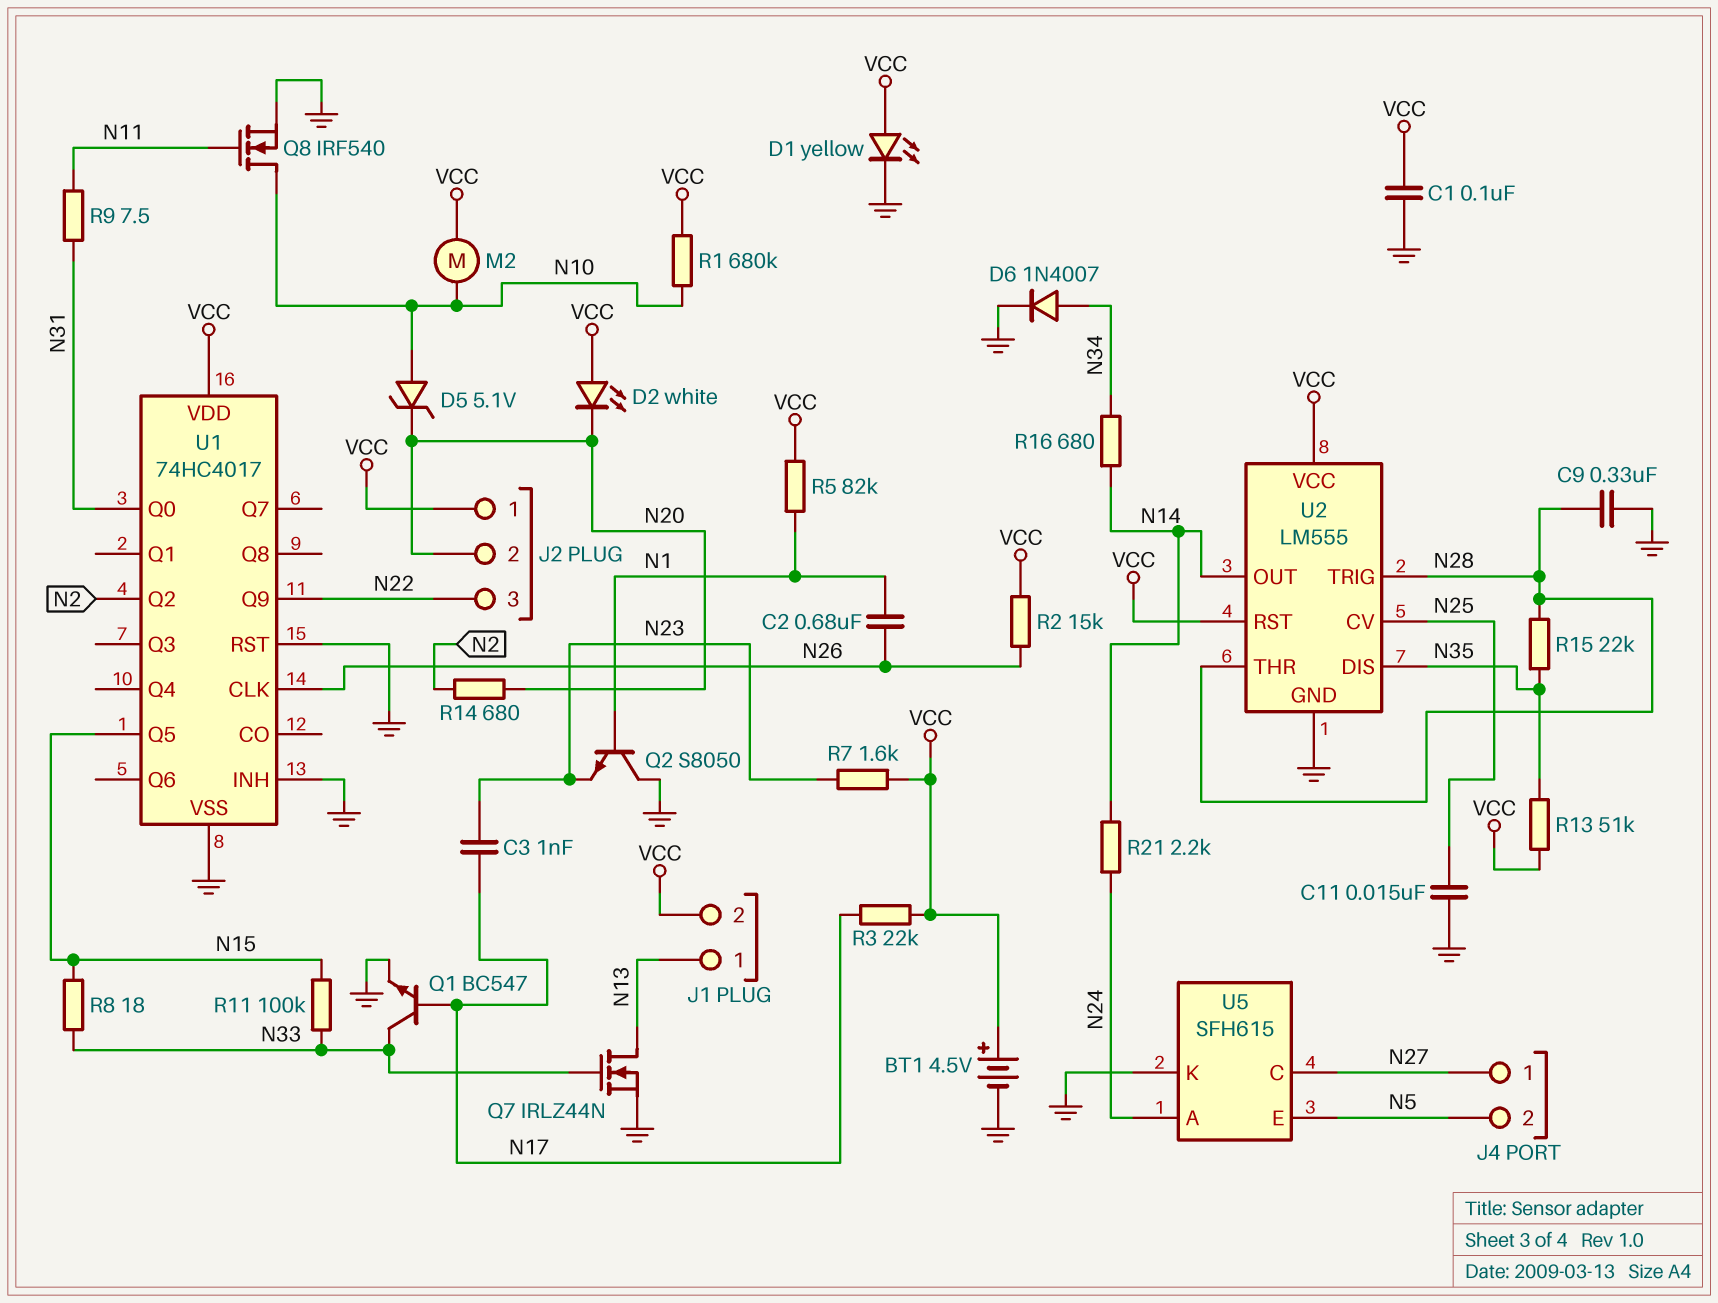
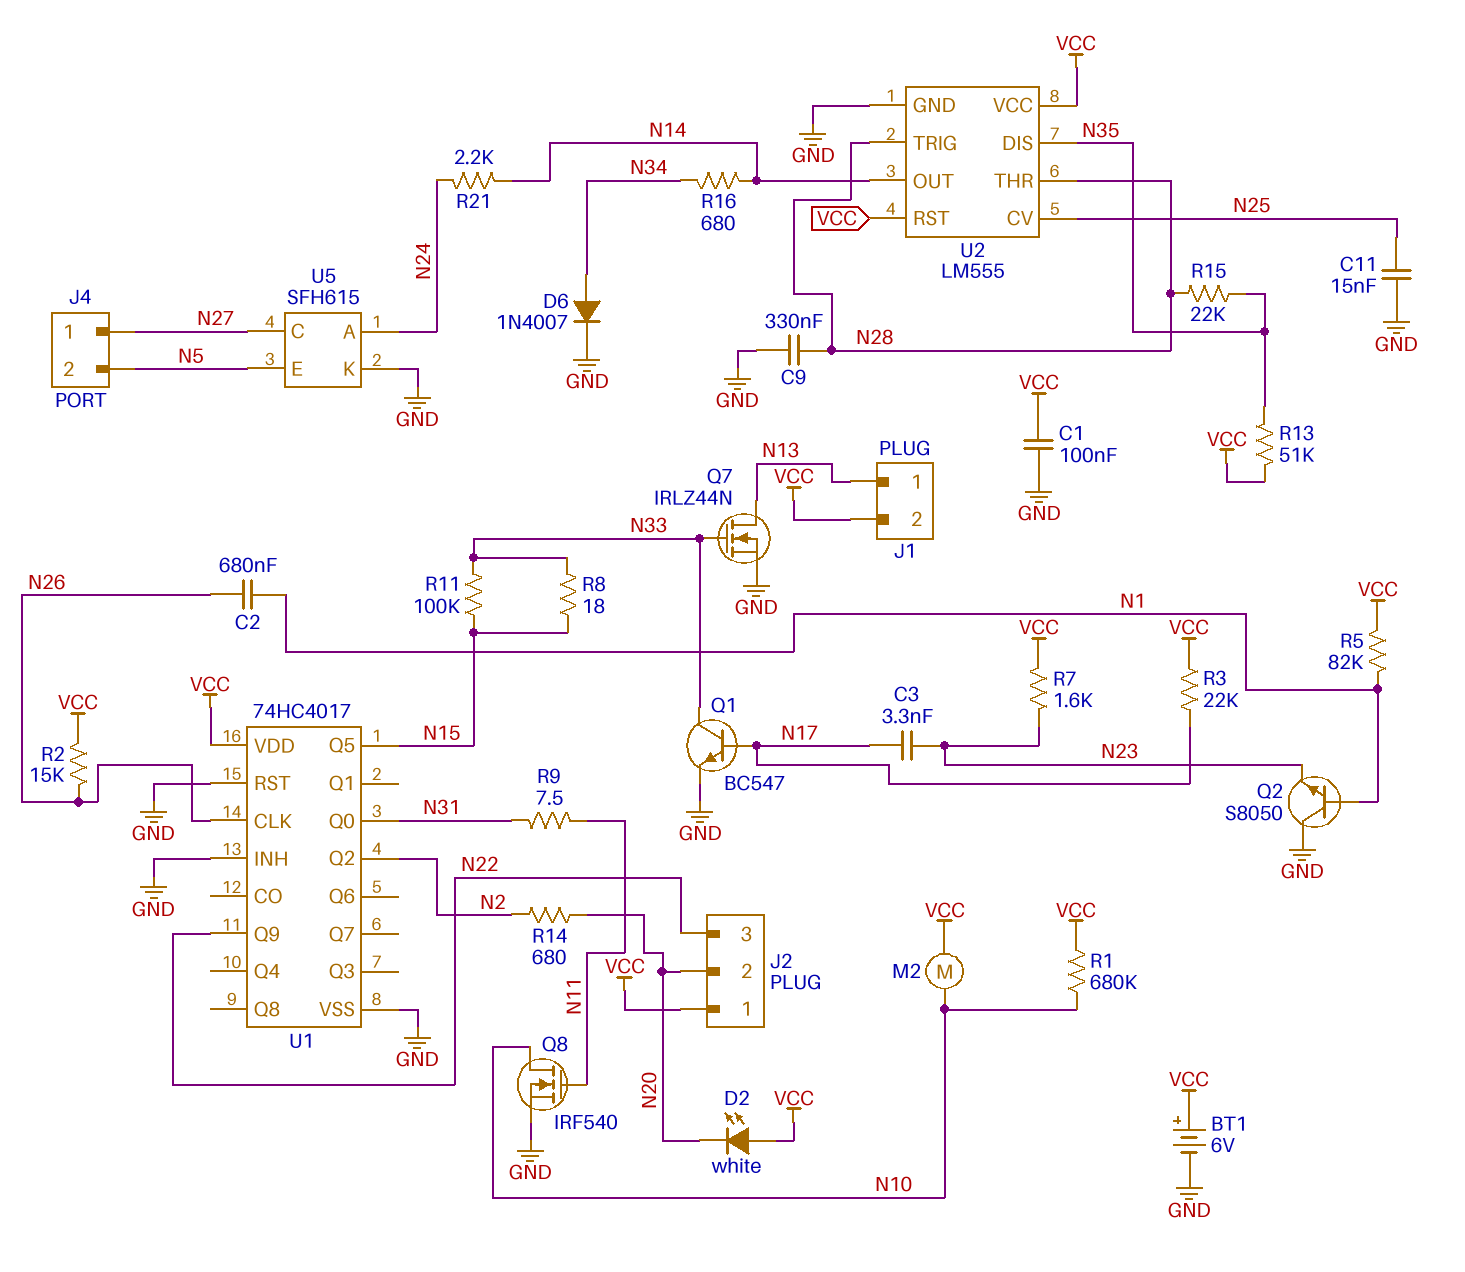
BT1: 4.5V (plus VCC, minus GND) -> 6V (plus VCC, minus GND)
C3: 1nF (N17, N23) -> 3.3nF (N17, N23)
D1: LED yellow (A VCC, K GND) -> none
D5: zener 5.1V (A N10, K N20) -> none

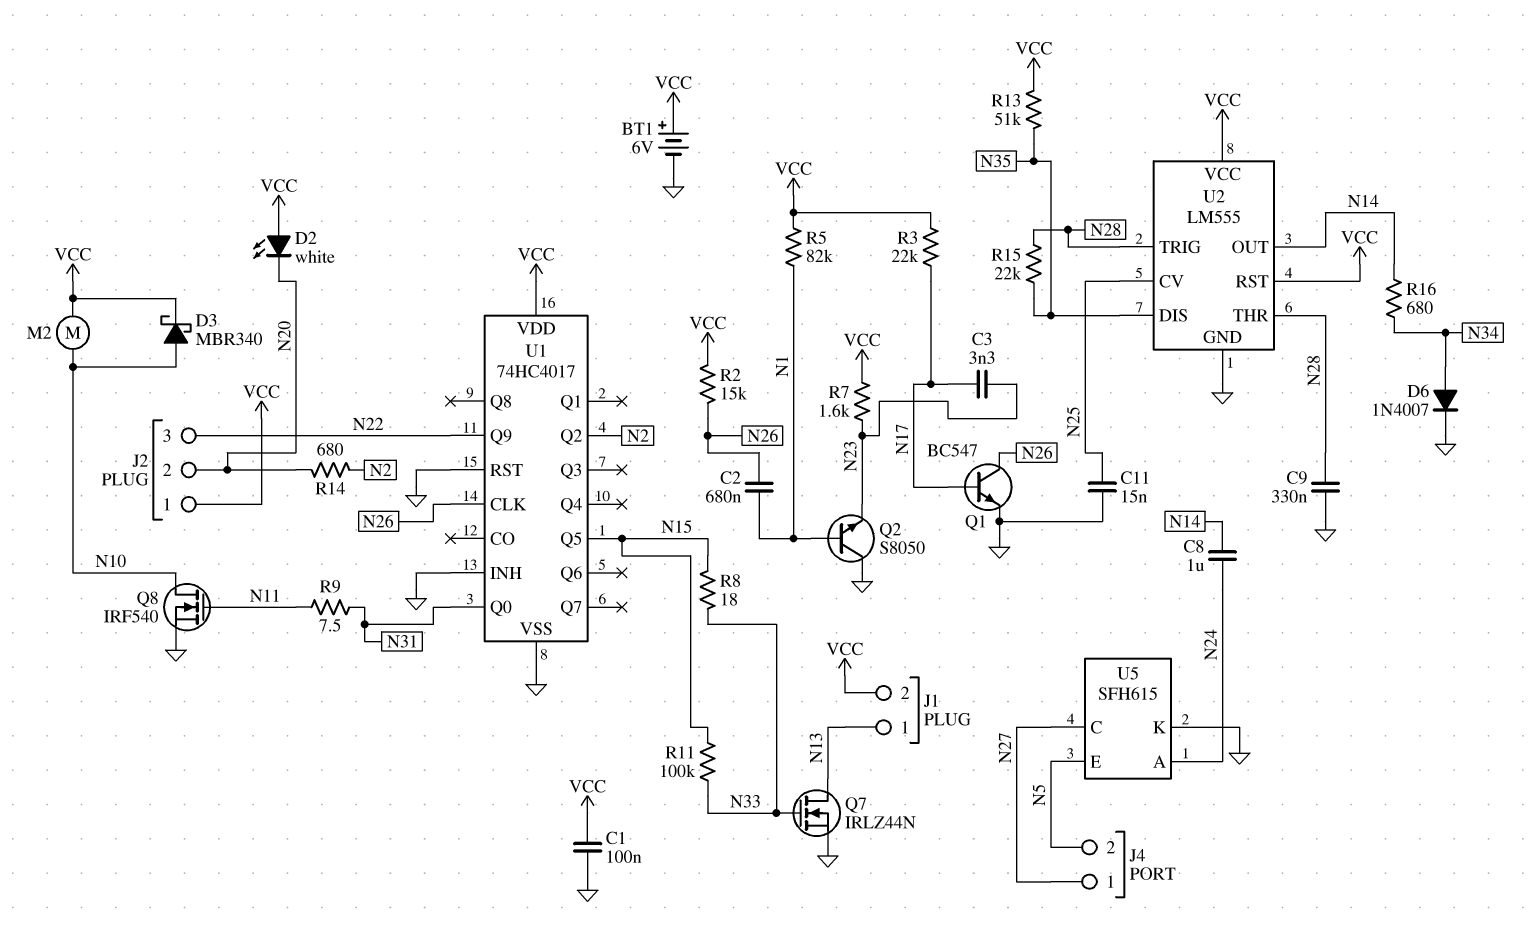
C8: none -> 1uF (N14, N24)
D3: none -> schottky MBR340 (A N10, K VCC)
Q1: NPN BC547 (B N17, C N33, E GND) -> NPN BC547 (B N17, C N26, E GND)
R1: 680k (N10, VCC) -> none
R21: 2.2k (N14, N24) -> none

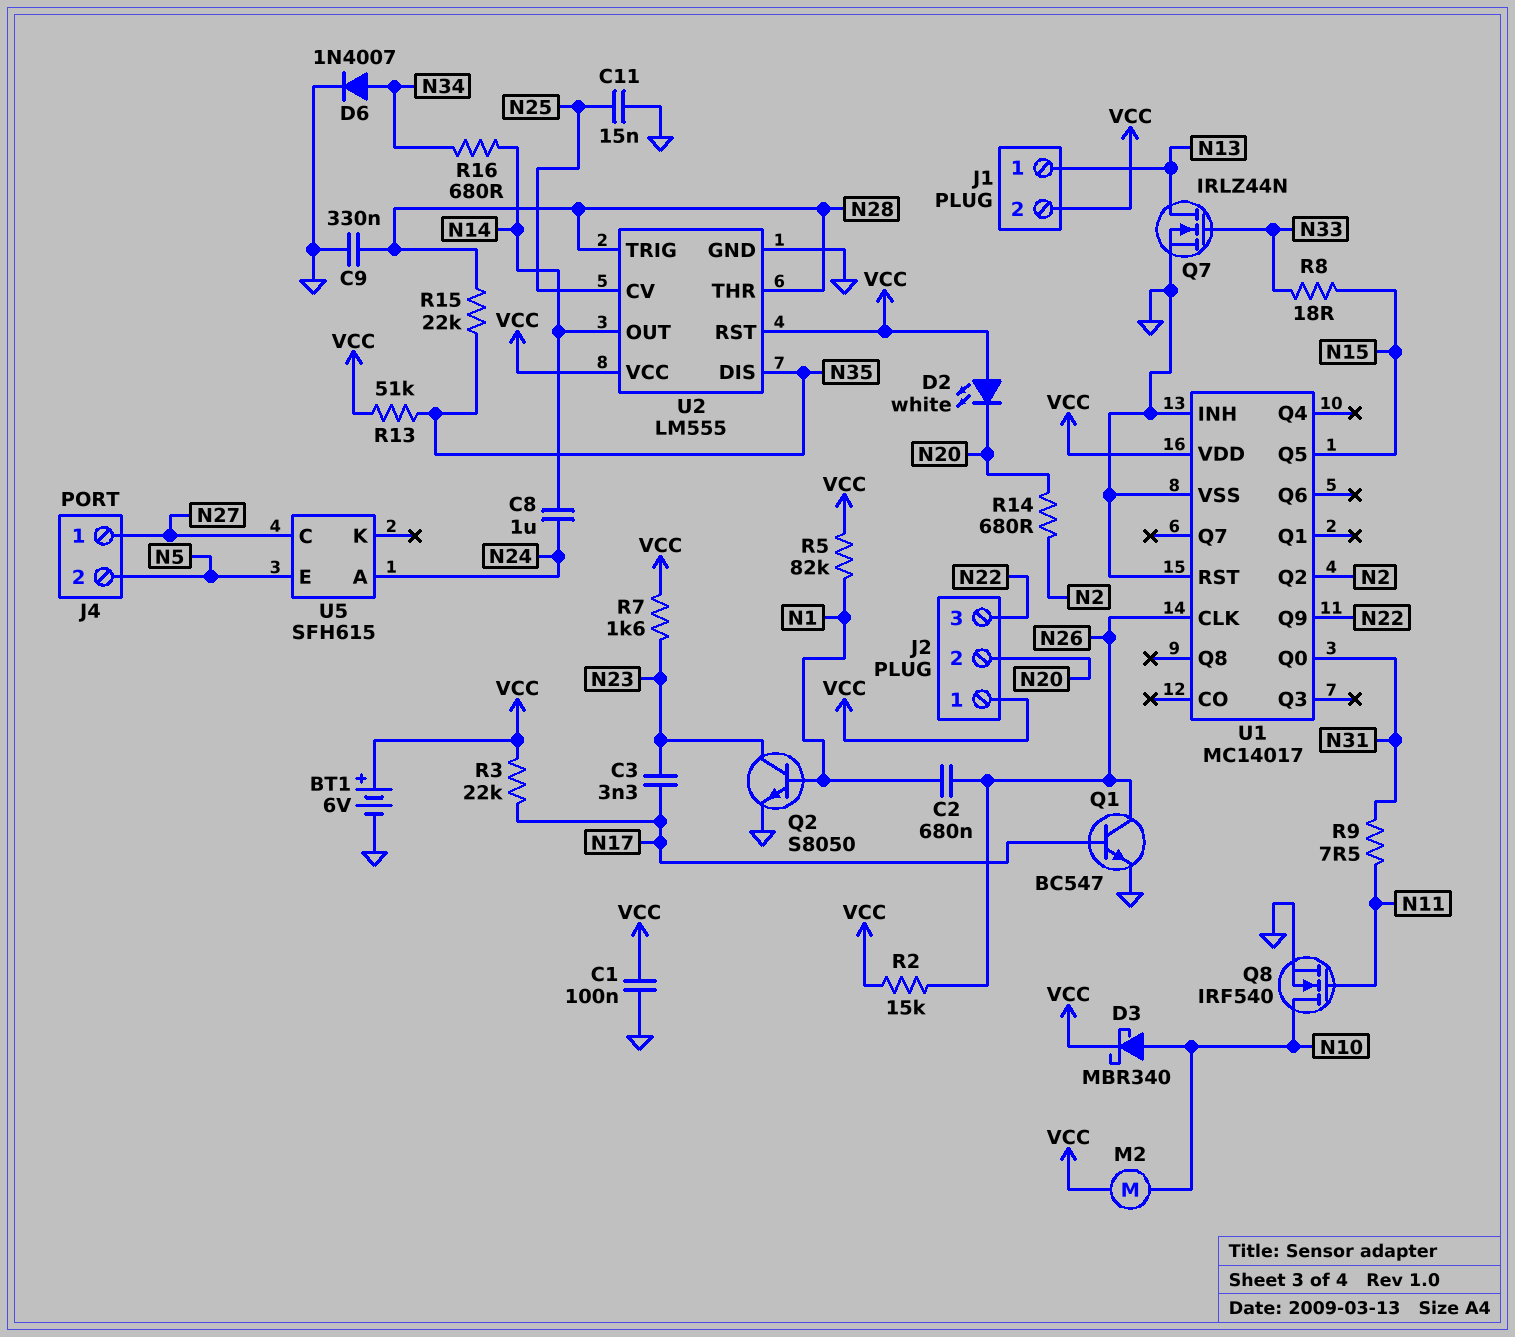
Q2: NPN S8050 (B N1, C GND, E N23) -> NPN S8050 (B N1, C N23, E GND)
R11: 100k (N15, N33) -> none
U1: 74HC4017 -> MC14017
U5 pin K: GND -> none

